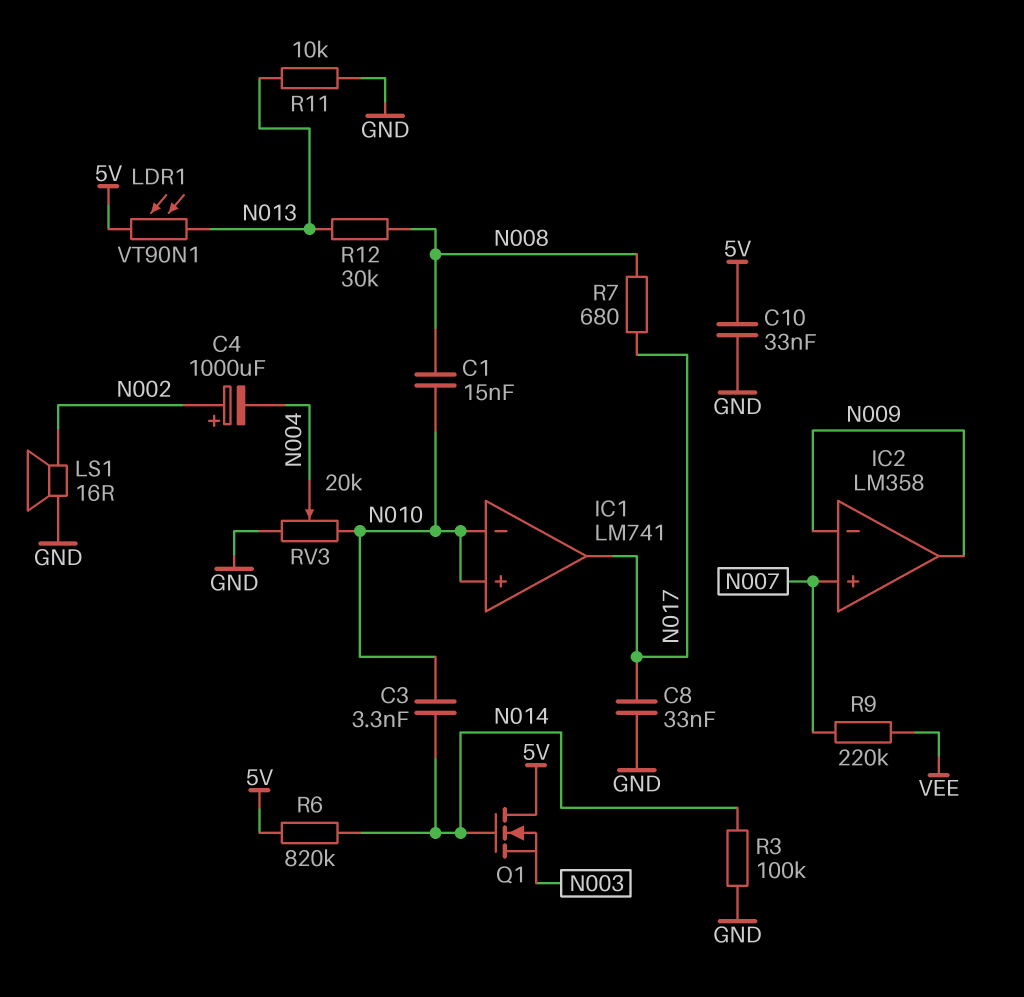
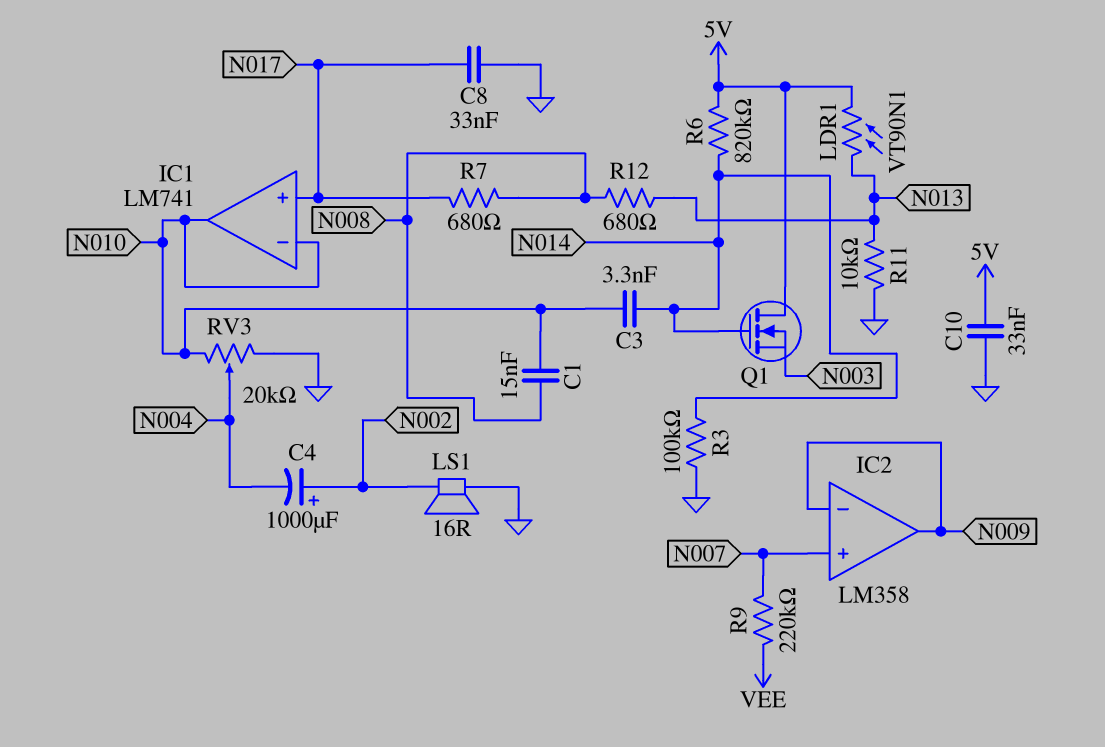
IC1 pin in+: N010 -> N017
IC1 pin out: N017 -> N010
R12: 30k (N008, N013) -> 680 (N008, N013)

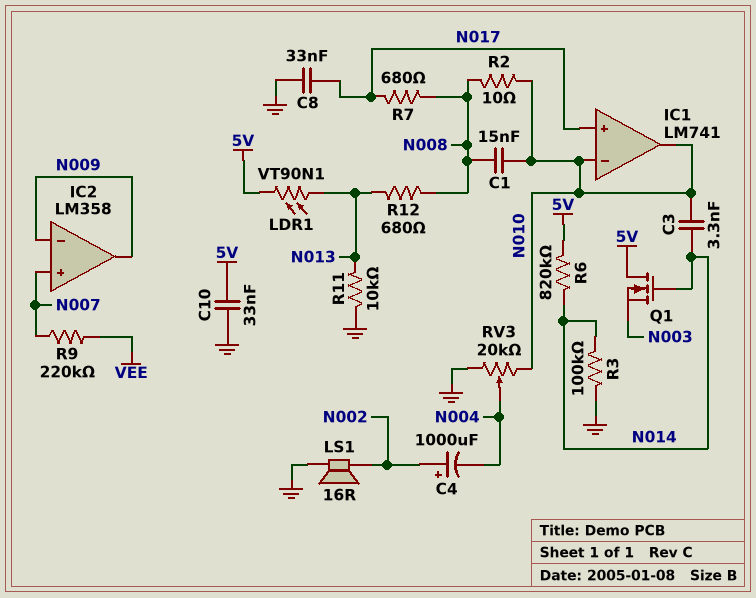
R2: none -> 10 (N008, N010)

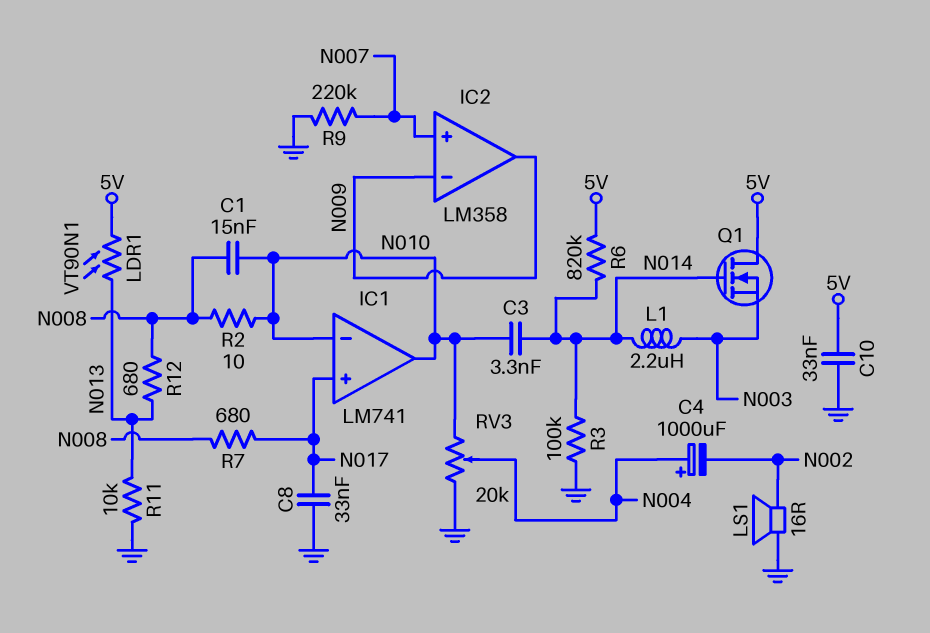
C4: 1000uF (plus N002, minus N004) -> 1000uF (plus N004, minus N002)
L1: none -> 2.2uH (N003, N014)
R9: 220k (N007, VEE) -> 220k (GND, N007)

